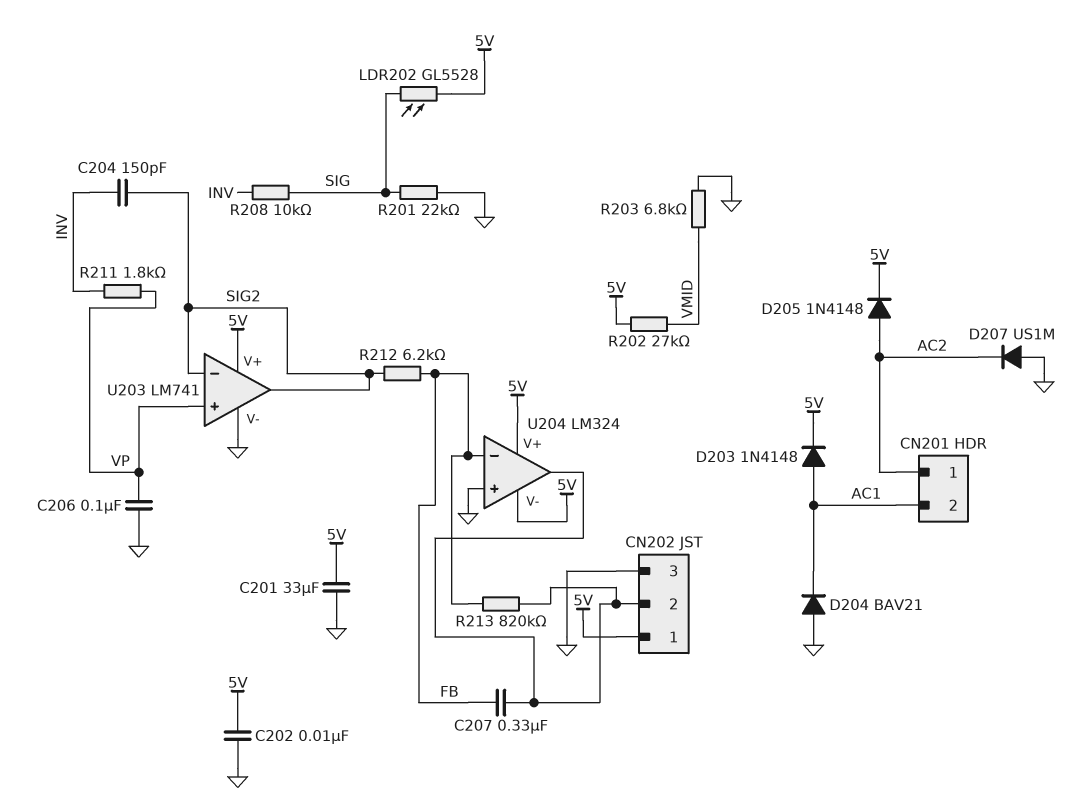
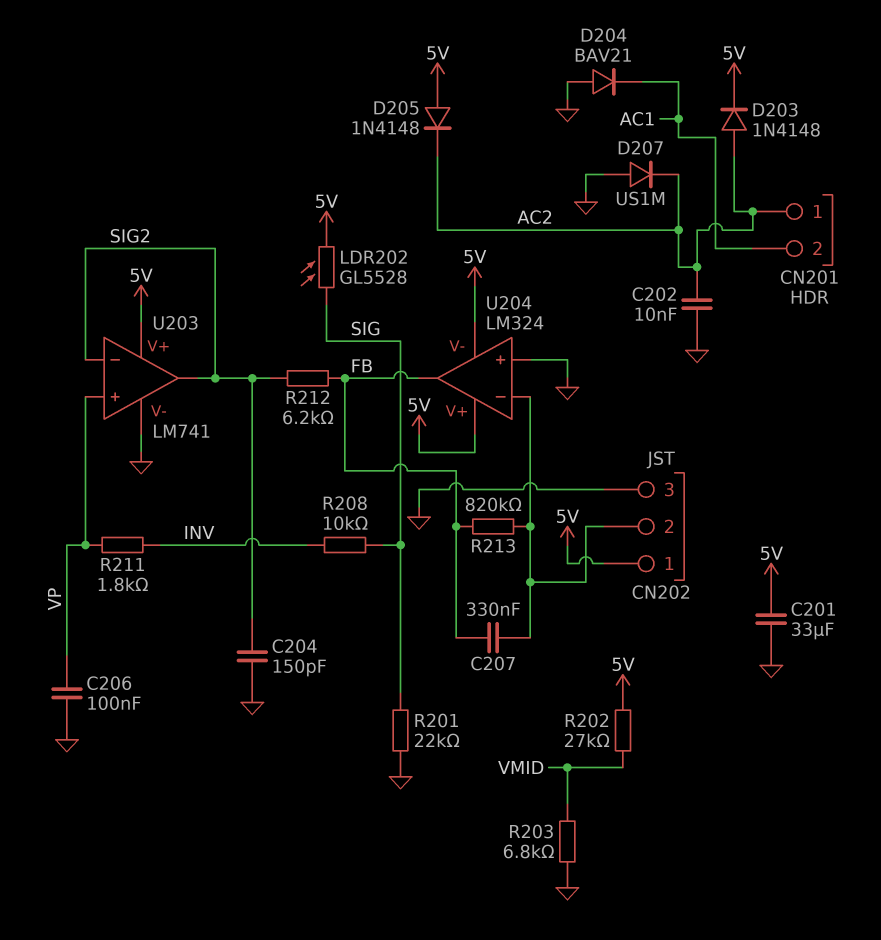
C202: 10nF (5V, GND) -> 10nF (AC2, GND)
C204: 150pF (INV, SIG2) -> 150pF (GND, SIG2)
D203: diode 1N4148 (A AC1, K 5V) -> diode 1N4148 (A AC2, K 5V)
D205: diode 1N4148 (A AC2, K 5V) -> diode 1N4148 (A 5V, K AC2)
U204 pin in-: FB -> CN202/2
U204 pin out: CN202/2 -> FB

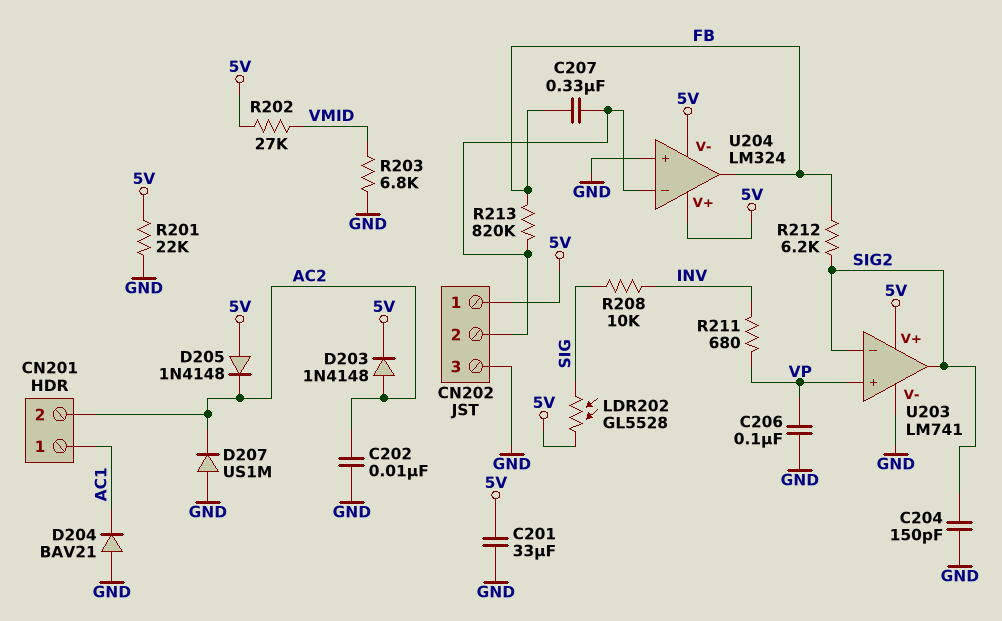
CN201 pin 1: AC2 -> AC1
CN201 pin 2: AC1 -> AC2
R201: 22k (GND, SIG) -> 22k (5V, GND)
R211: 1.8k (INV, VP) -> 680 (INV, VP)

